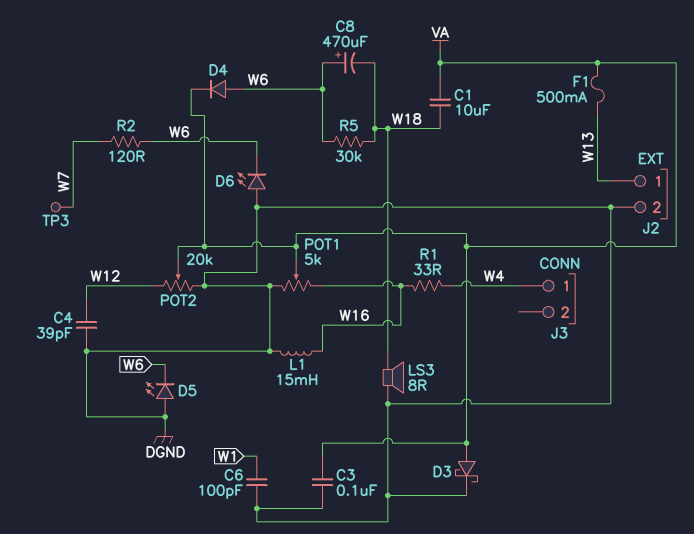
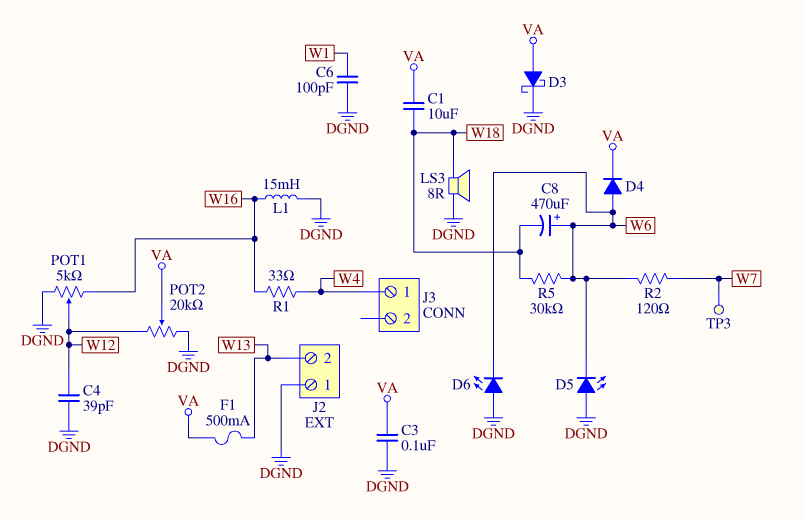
J2 pin 1: W13 -> DGND
J2 pin 2: DGND -> W13
POT1: 5k (DGND, W16, wiper VA) -> 5k (DGND, W16, wiper W12)

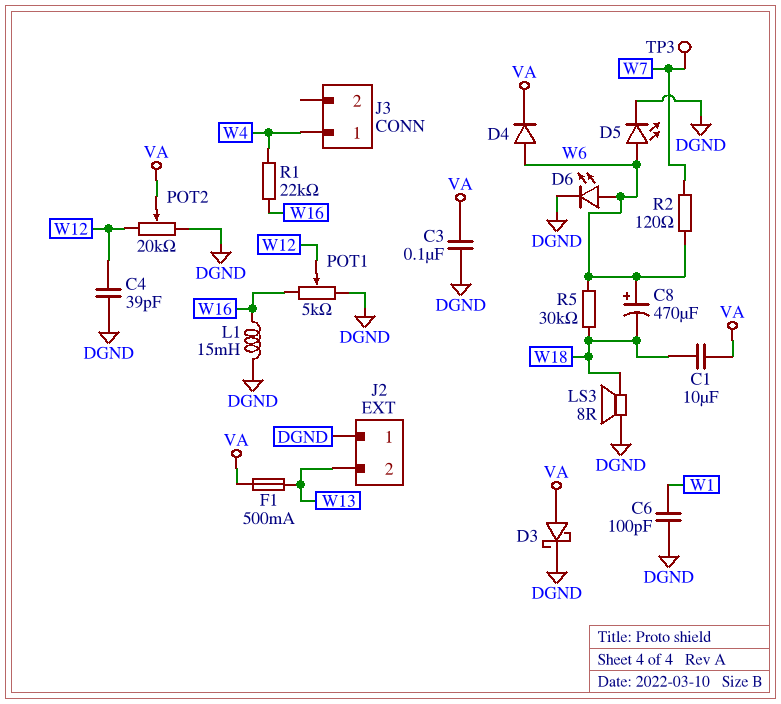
D5: LED (A DGND, K W6) -> LED (A W6, K DGND)
D6: LED (A DGND, K W6) -> LED (A W6, K DGND)
R1: 33 (W4, W16) -> 22k (W4, W16)

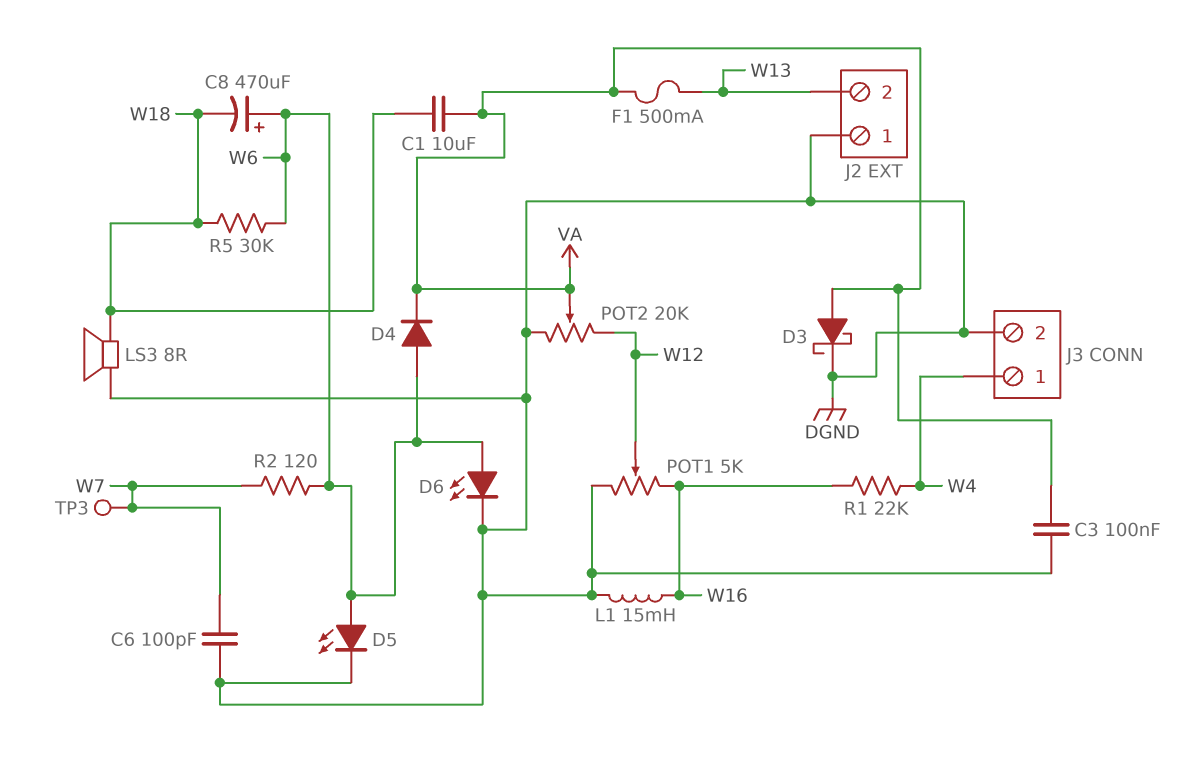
C4: 39pF (DGND, W12) -> none
C6: 100pF (DGND, W1) -> 100pF (DGND, W7)
J3 pin 2: none -> DGND

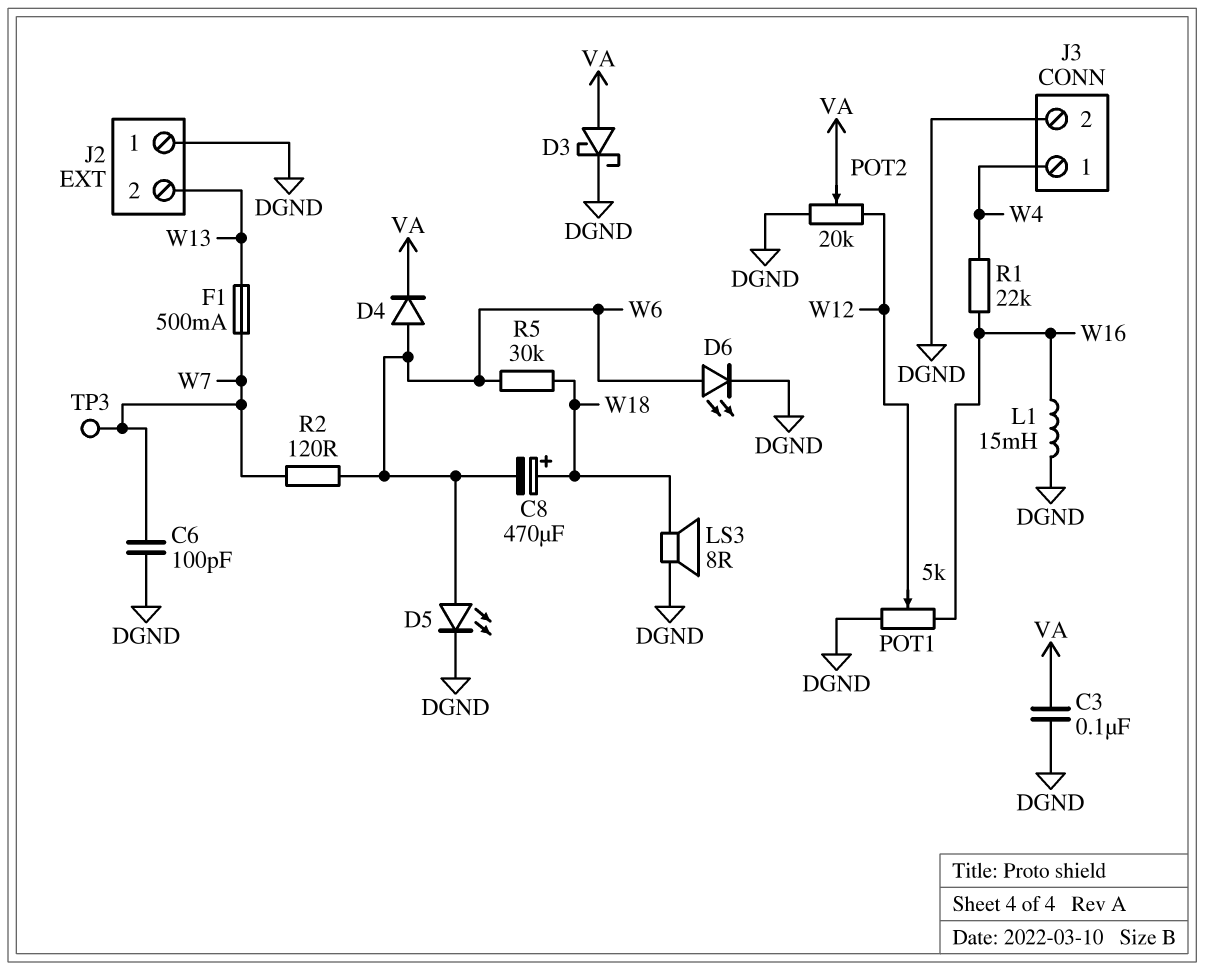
C1: 10uF (VA, W18) -> none
C8: 470uF (plus W6, minus W18) -> 470uF (plus W18, minus W6)
F1: 500mA (VA, W13) -> 500mA (W7, W13)

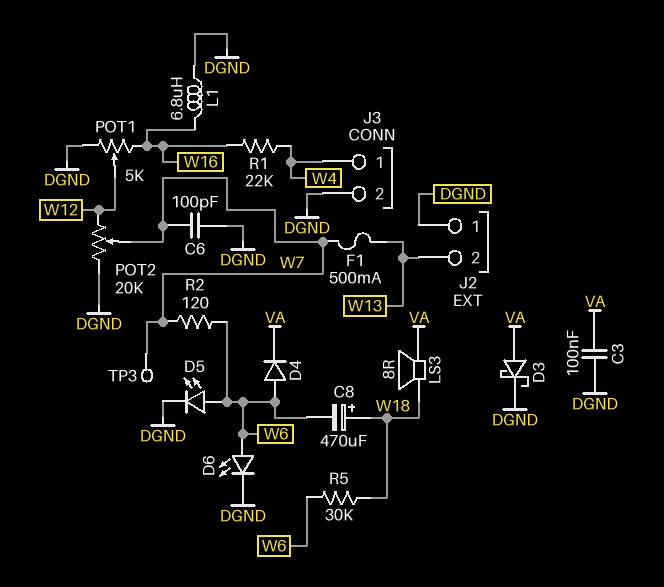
L1: 15mH (DGND, W16) -> 6.8uH (DGND, W16)
LS3: speaker 8R (DGND, W18) -> speaker 8R (VA, W18)
POT2: 20k (DGND, W12, wiper VA) -> 20k (DGND, W12, wiper W7)

